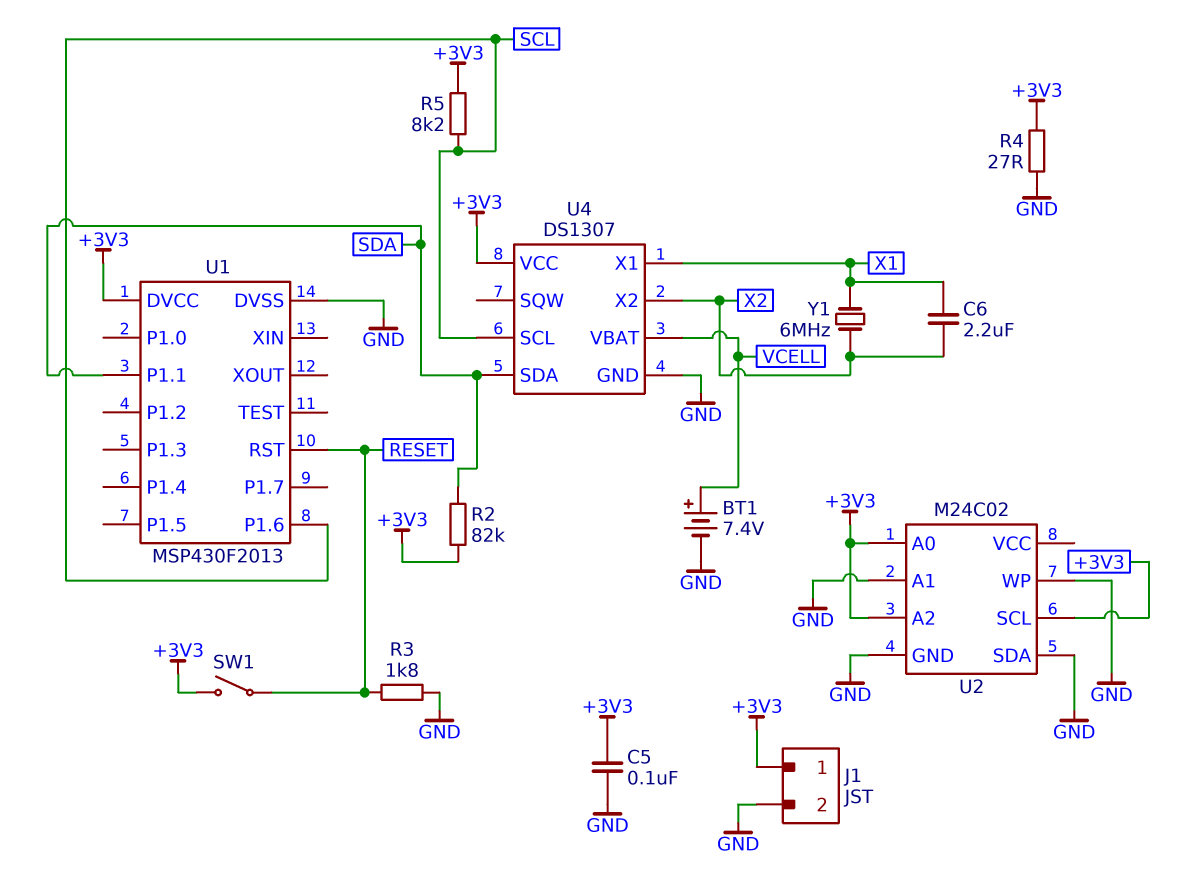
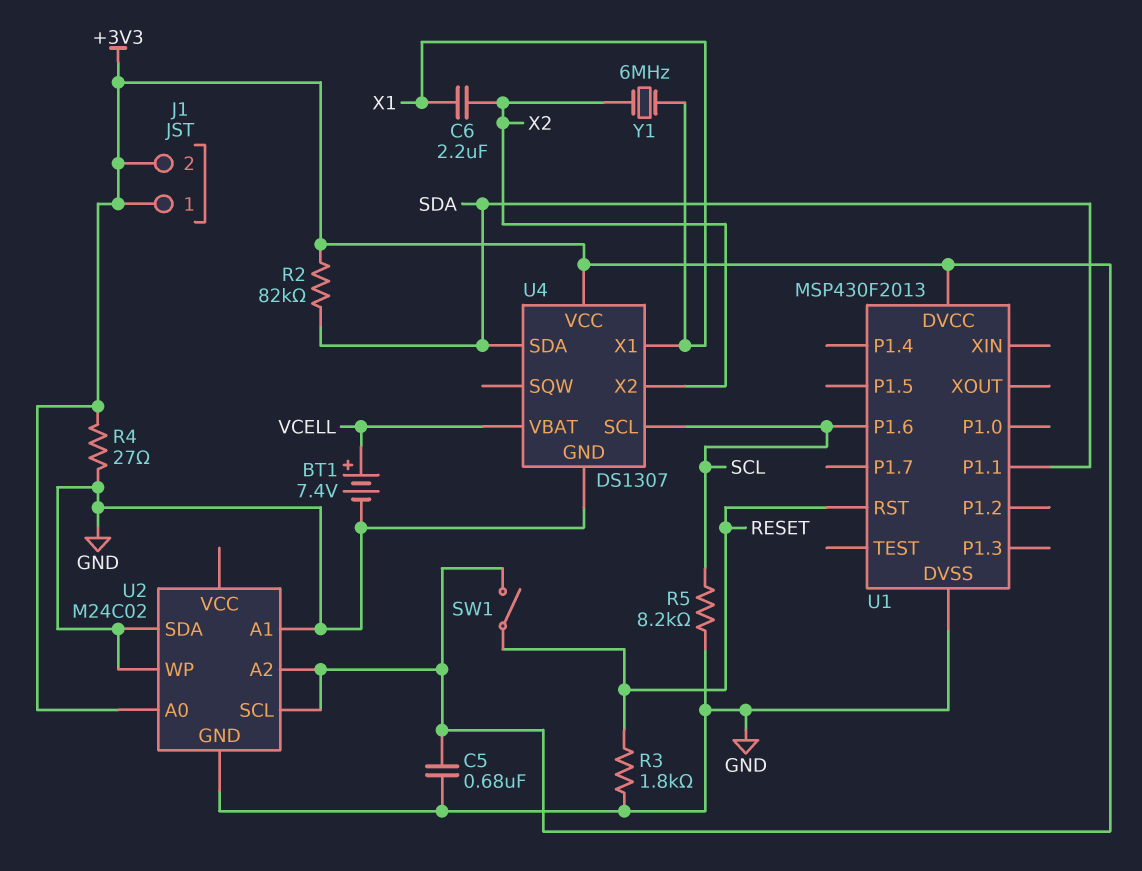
C5: 100nF (+3V3, GND) -> 680nF (+3V3, GND)
J1 pin 2: GND -> +3V3
R5: 8.2k (+3V3, SCL) -> 8.2k (GND, SCL)

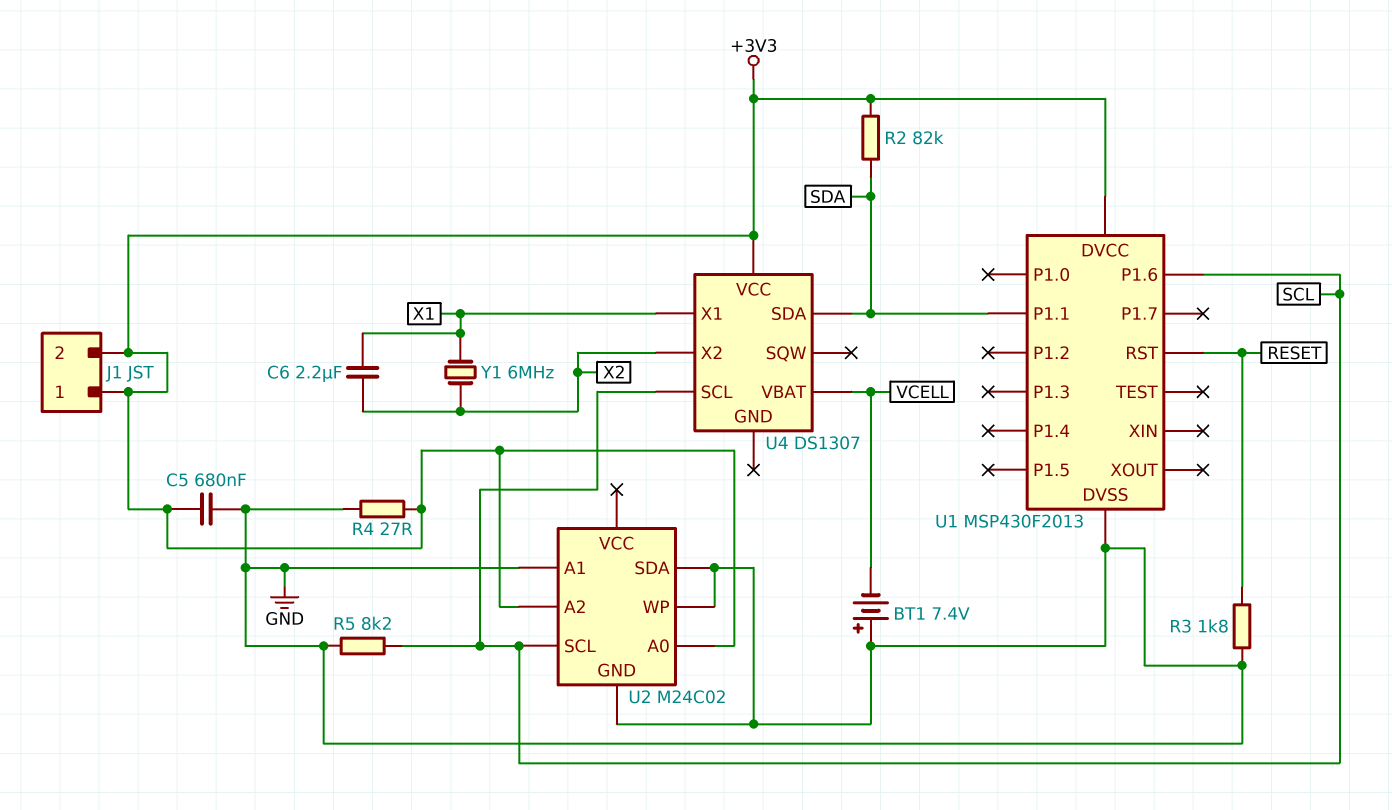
BT1: 7.4V (plus VCELL, minus GND) -> 7.4V (plus GND, minus VCELL)
SW1: switch (+3V3, RESET) -> none
U2 pin SCL: +3V3 -> SCL
U4 pin GND: GND -> none

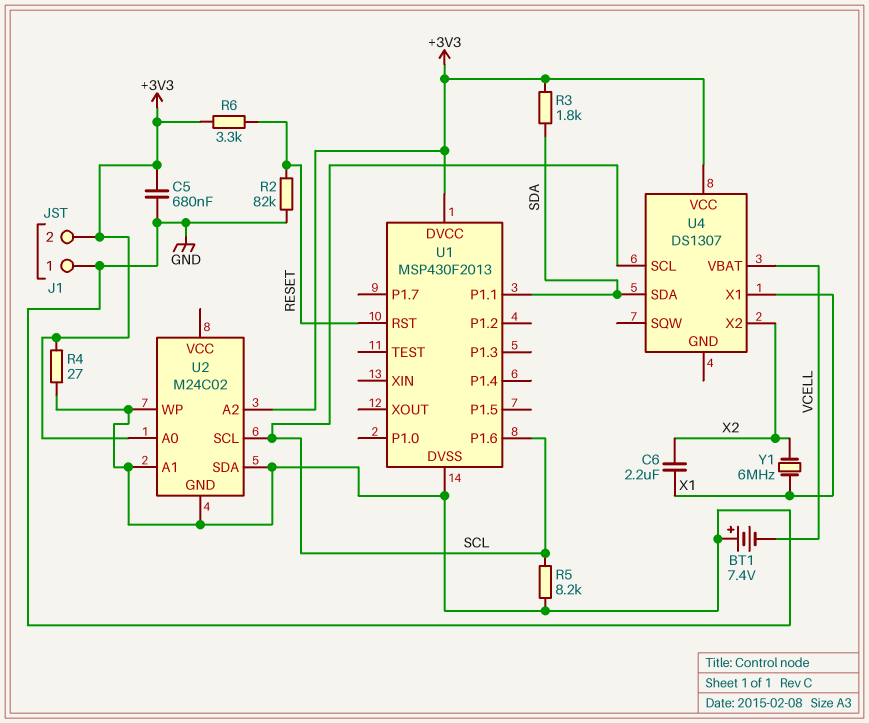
J1 pin 1: +3V3 -> GND
R2: 82k (+3V3, SDA) -> 82k (GND, RESET)
R3: 1.8k (GND, RESET) -> 1.8k (+3V3, SDA)
R6: none -> 3.3k (+3V3, RESET)

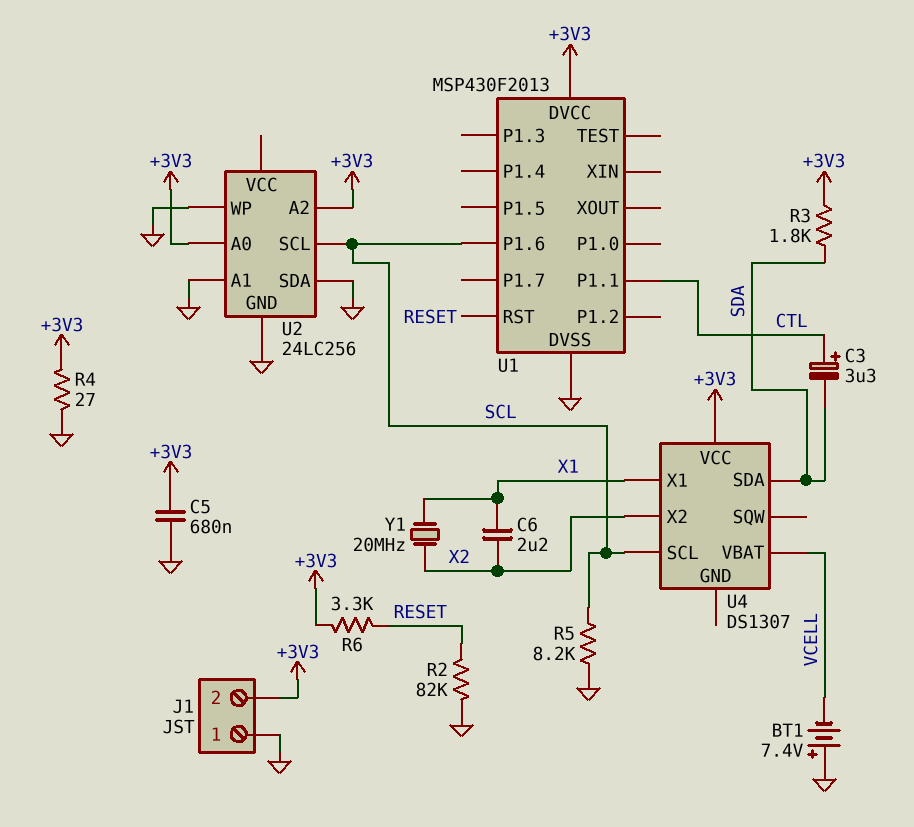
C3: none -> 3.3uF (plus CTL, minus SDA)
U1 pin P1.1: SDA -> CTL
U2: M24C02 -> 24LC256
Y1: 6MHz (X1, X2) -> 20MHz (X1, X2)

